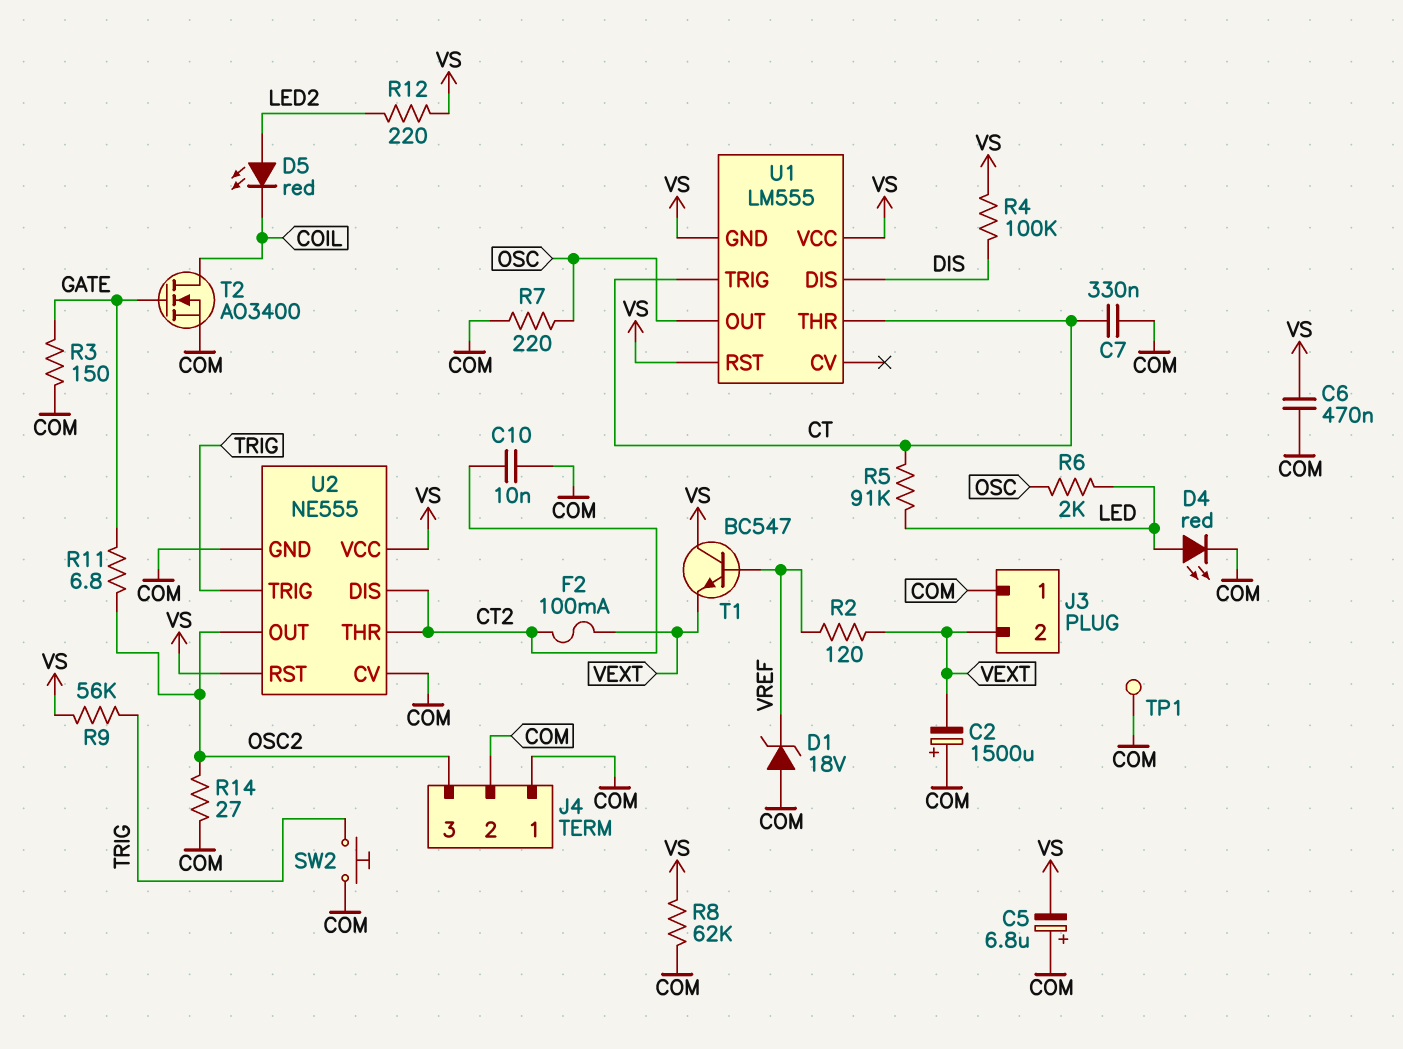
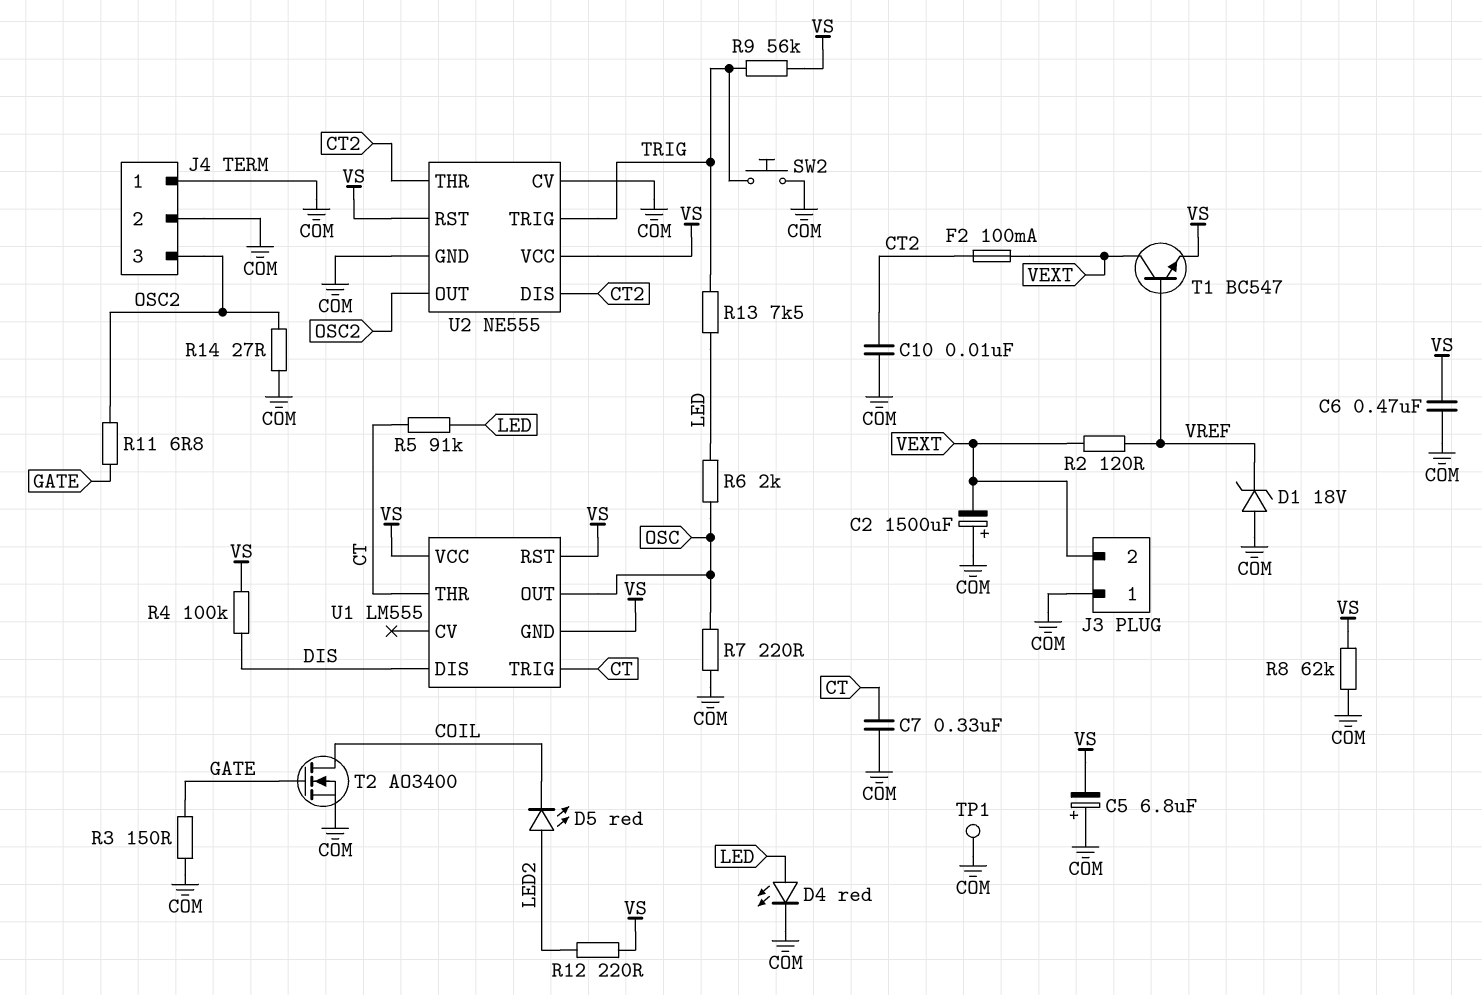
R13: none -> 7.5k (LED, TRIG)
T1: NPN BC547 (B VREF, C VS, E VEXT) -> NPN BC547 (B VREF, C VEXT, E VS)

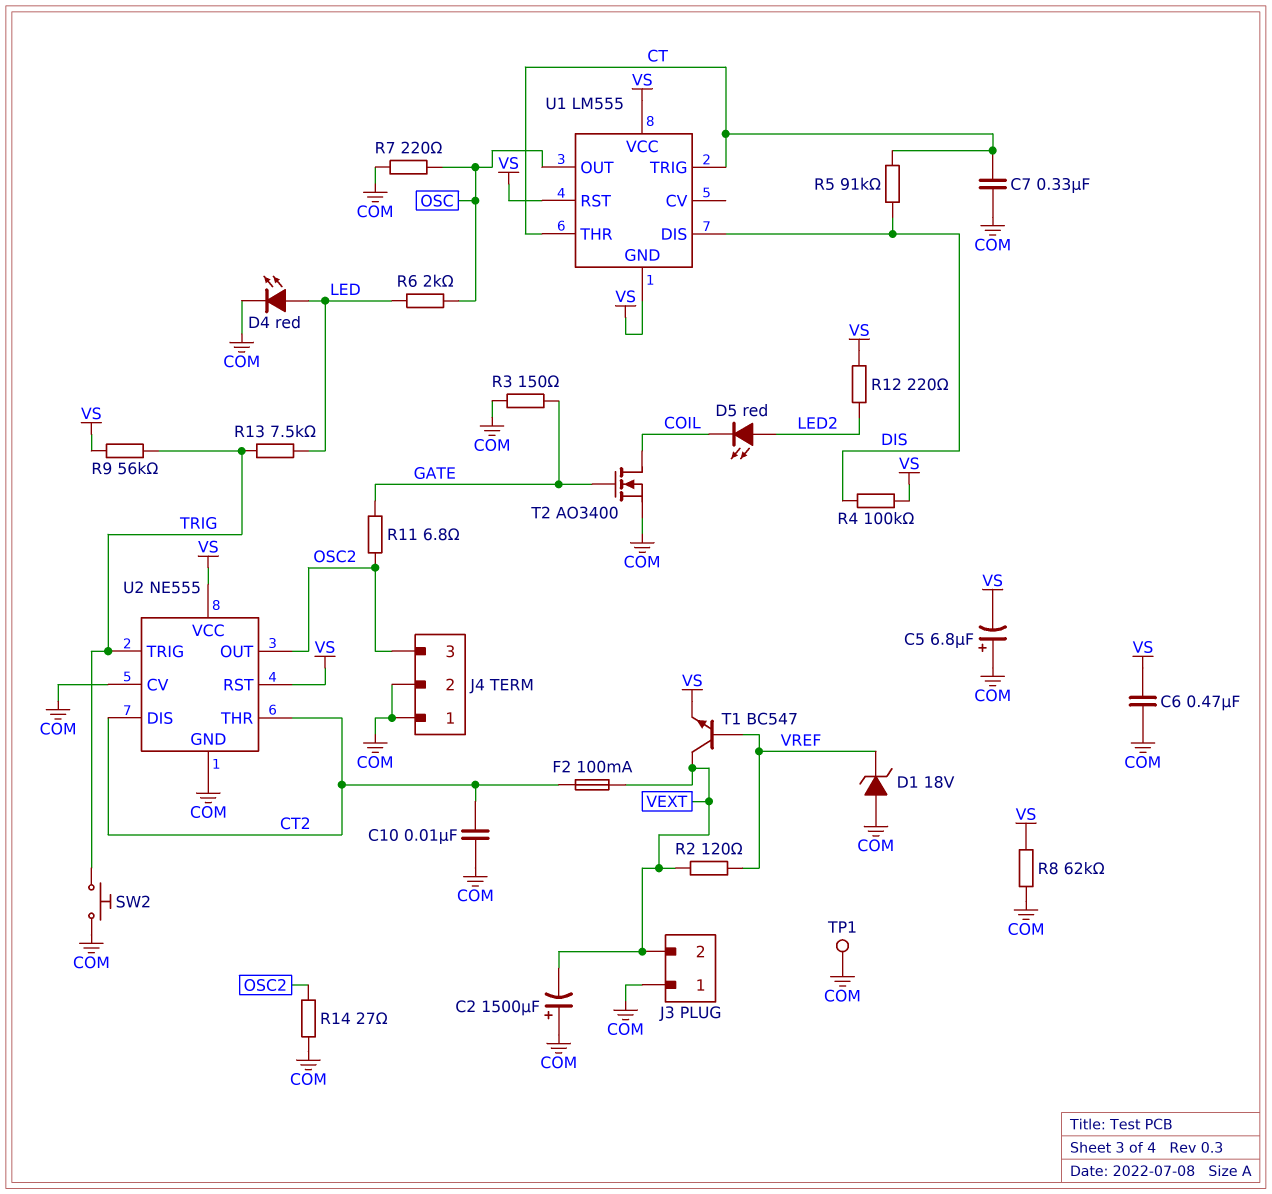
R5: 91k (CT, LED) -> 91k (CT, DIS)

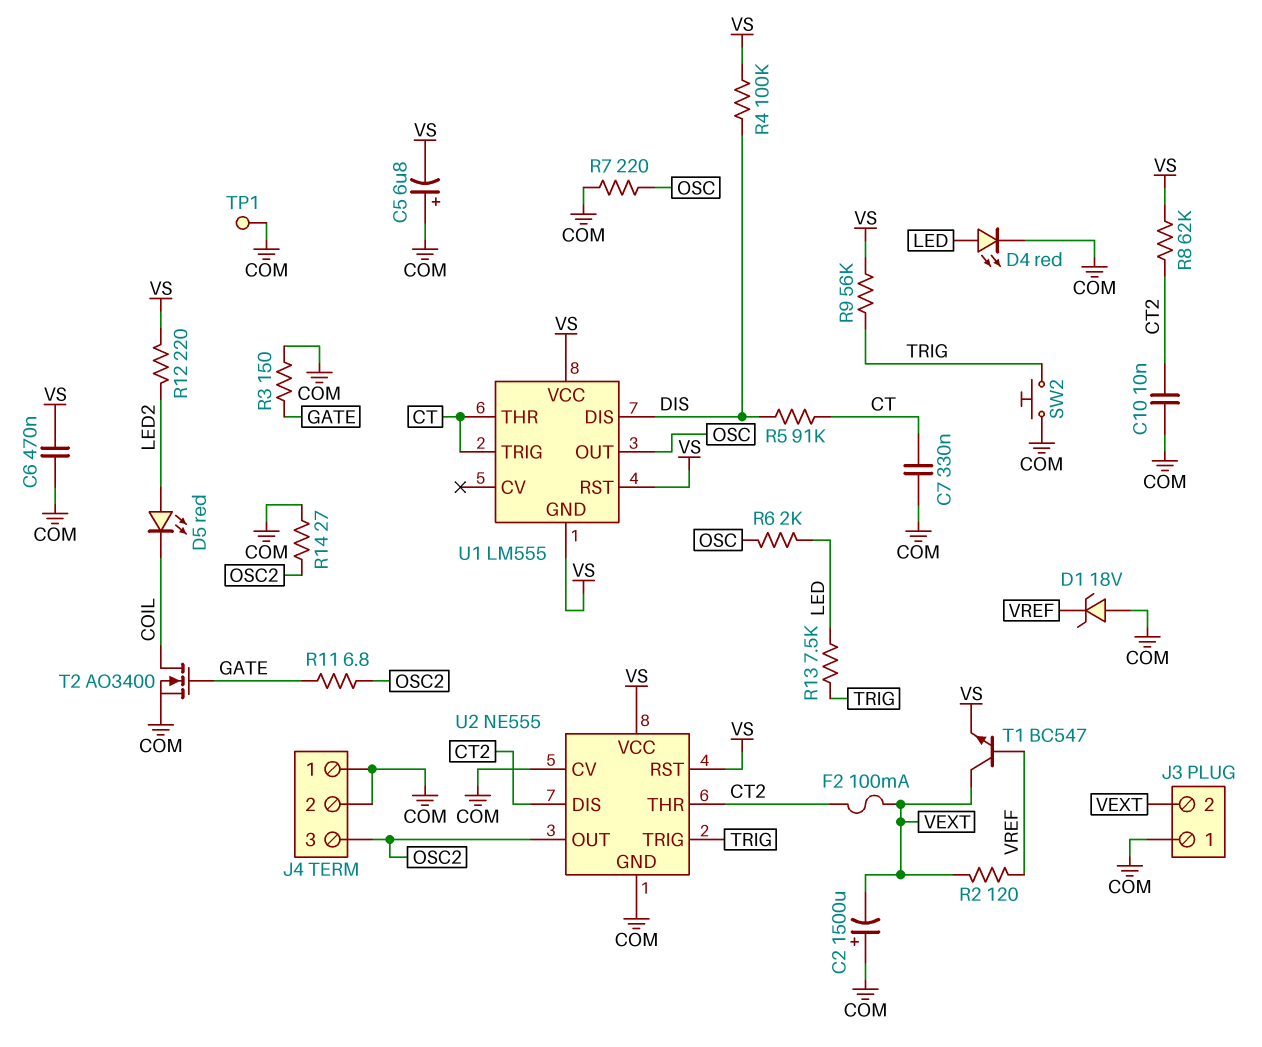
R8: 62k (COM, VS) -> 62k (CT2, VS)

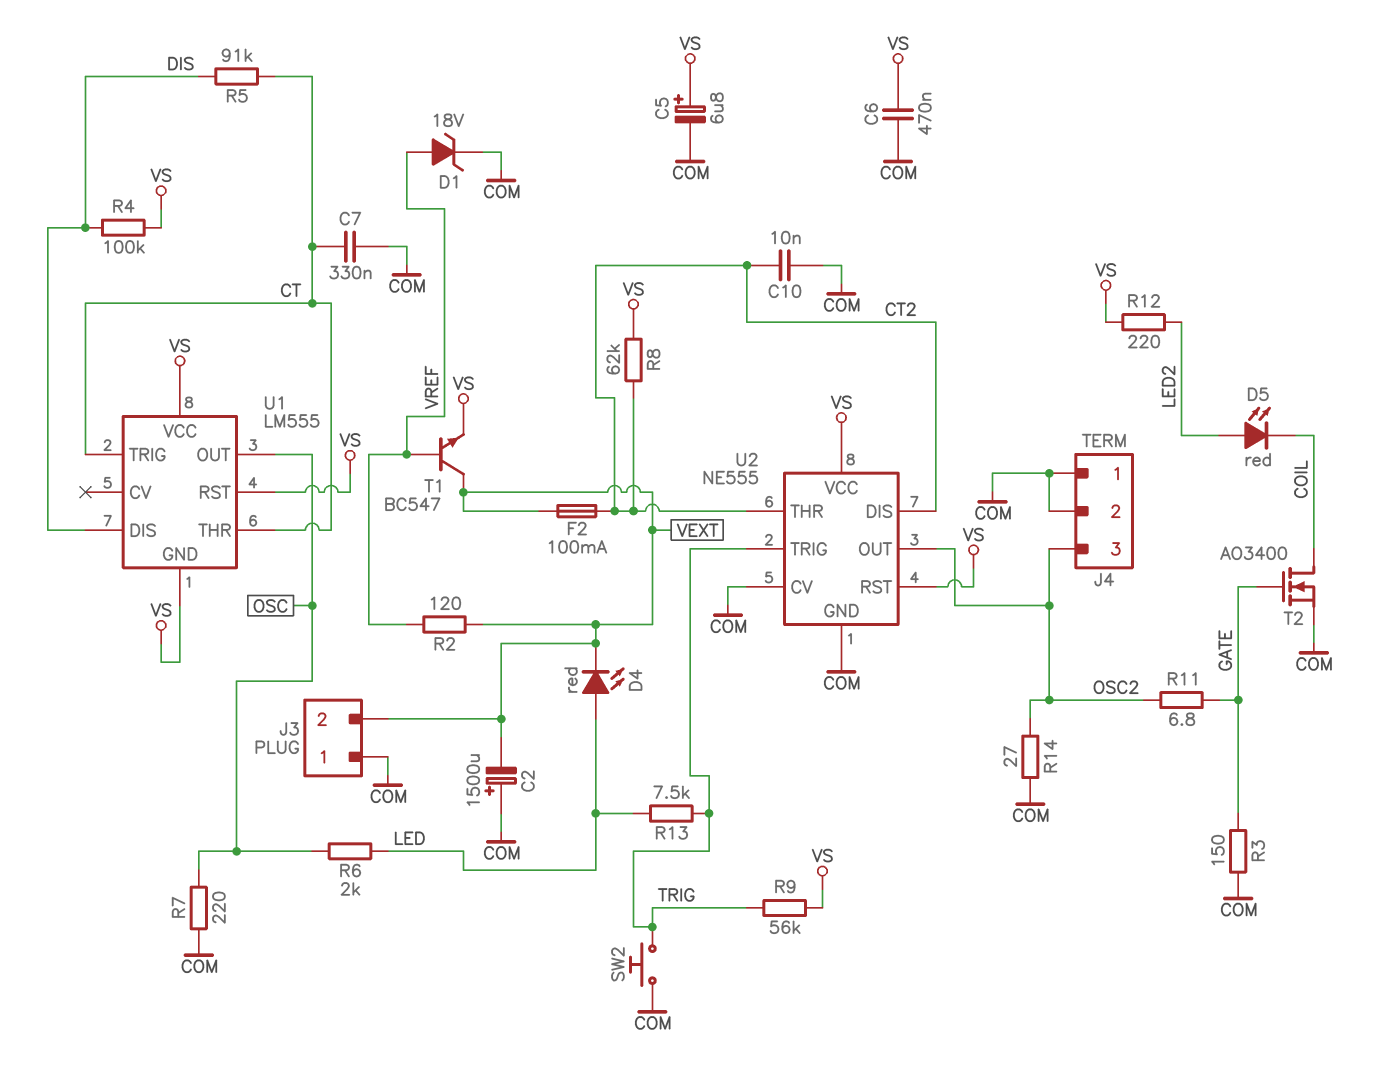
C5: 6.8uF (plus COM, minus VS) -> 6.8uF (plus VS, minus COM)
D1: zener 18V (A COM, K VREF) -> zener 18V (A VREF, K COM)
D4: LED red (A LED, K COM) -> LED red (A LED, K VEXT)
TP1: test point (COM) -> none

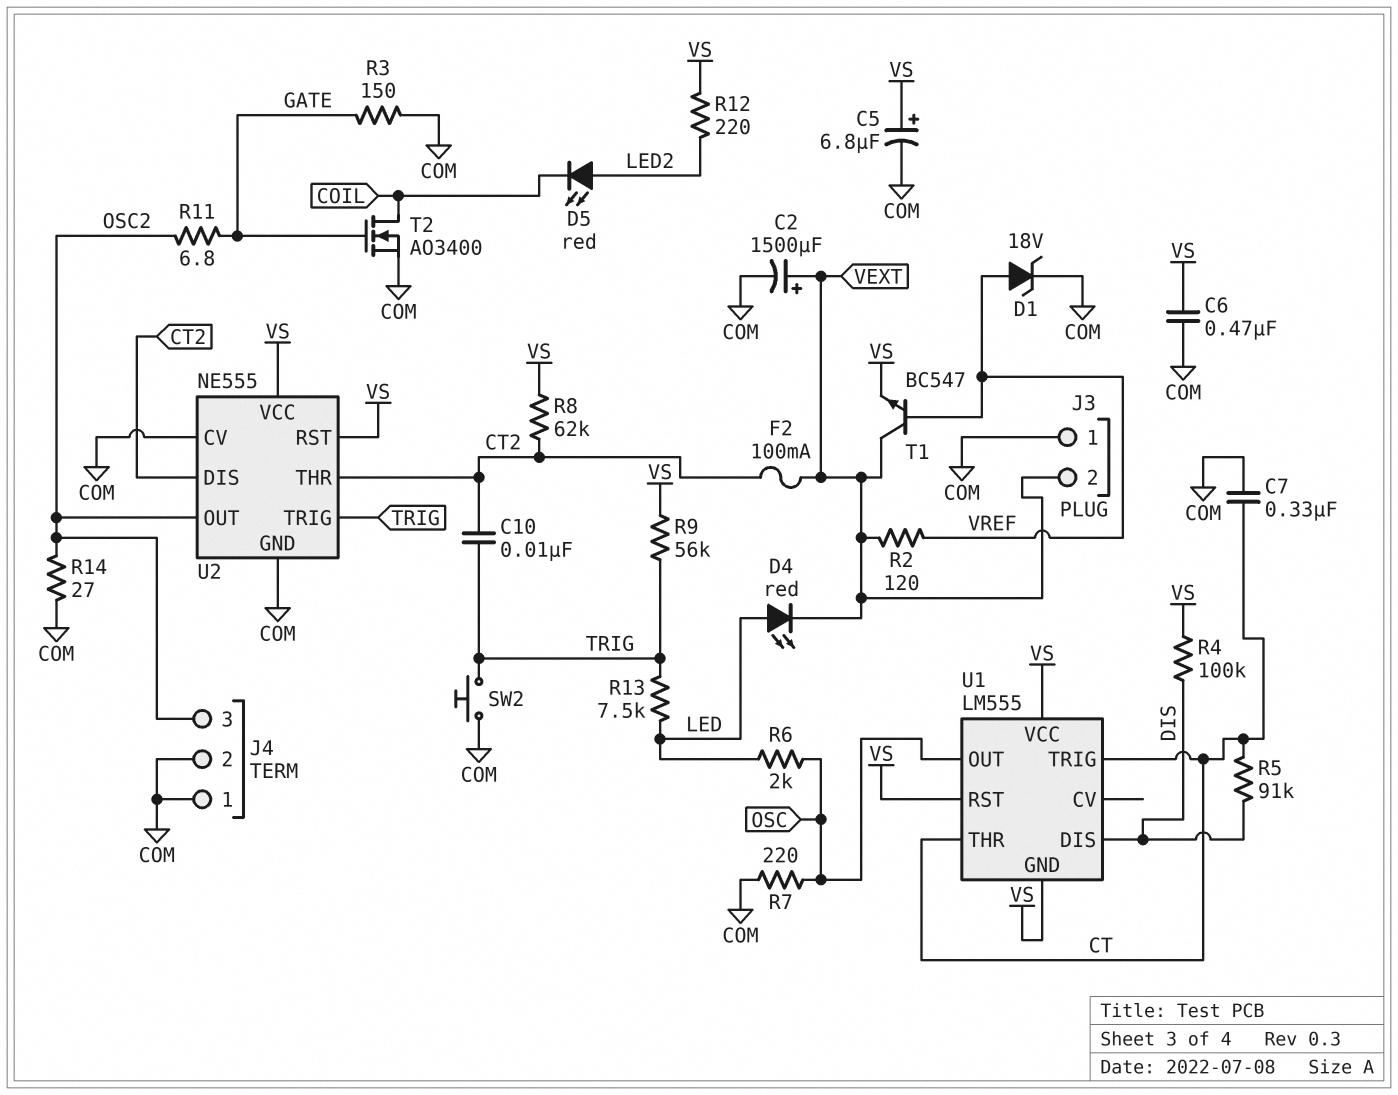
C2: 1500uF (plus COM, minus VEXT) -> 1500uF (plus VEXT, minus COM)
C10: 10nF (COM, CT2) -> 10nF (CT2, TRIG)

